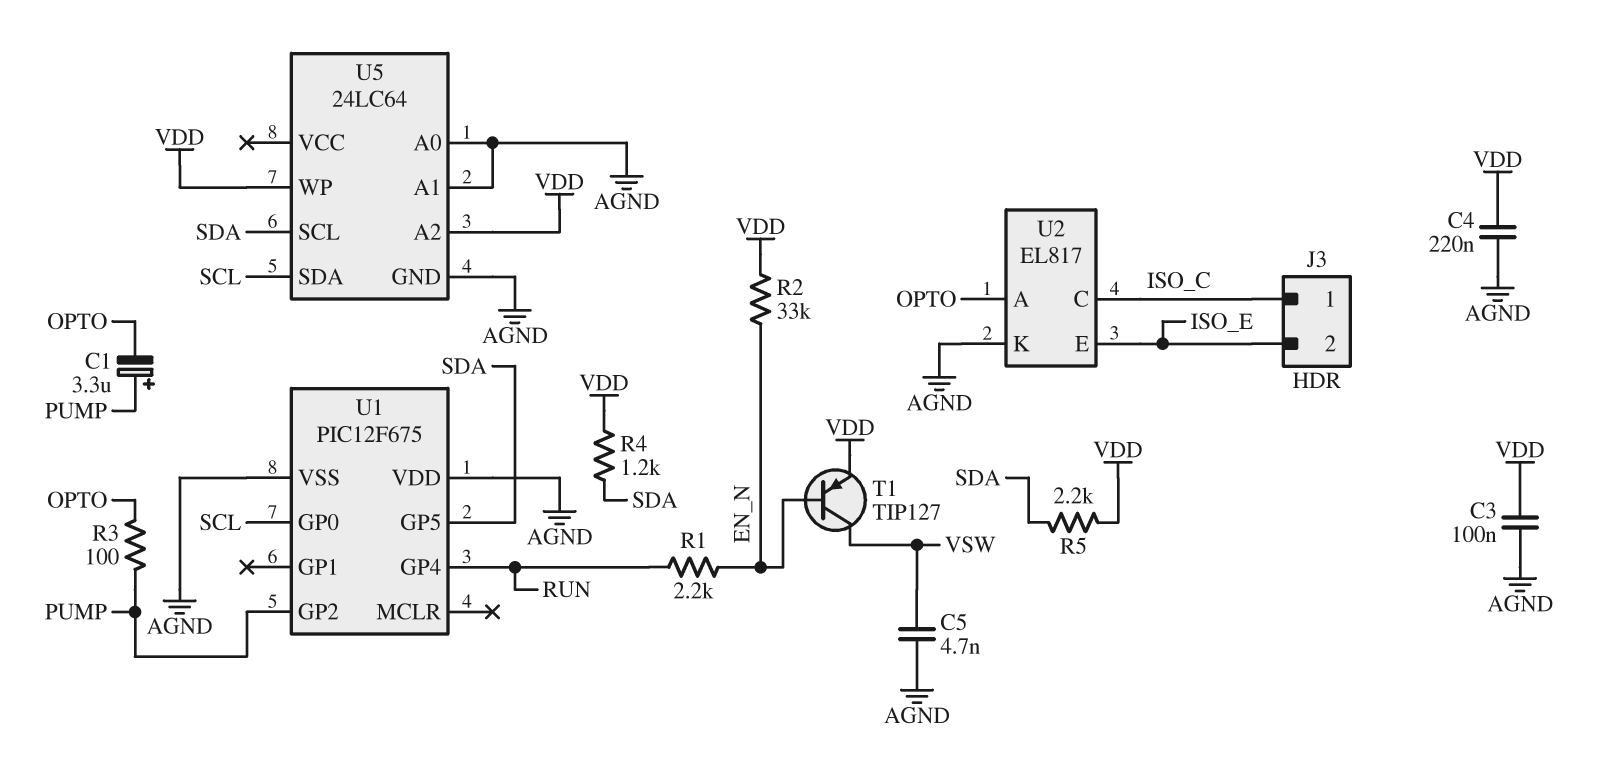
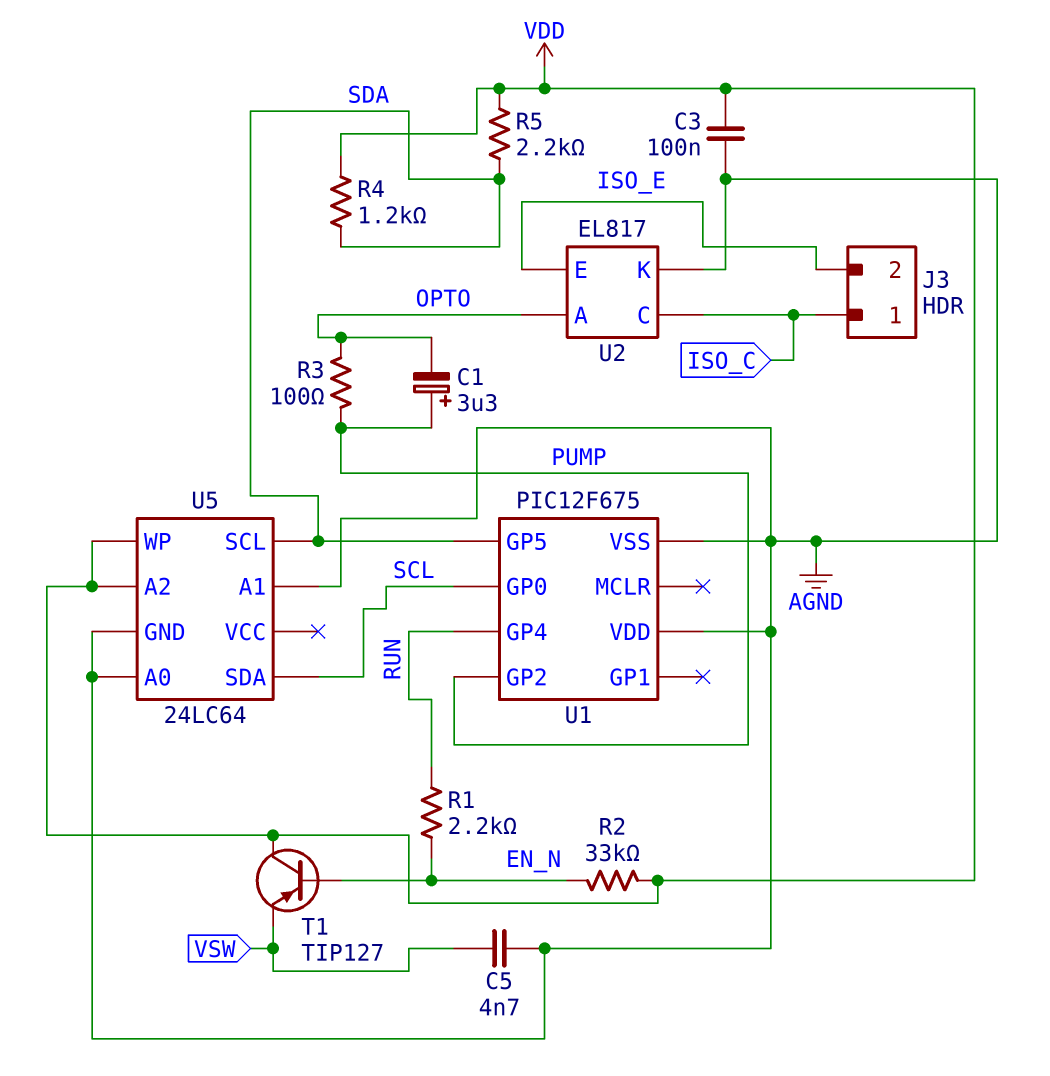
C4: 220nF (AGND, VDD) -> none
T1: PNP TIP127 (B EN_N, C VSW, E VDD) -> PNP TIP127 (B EN_N, C VDD, E VSW)

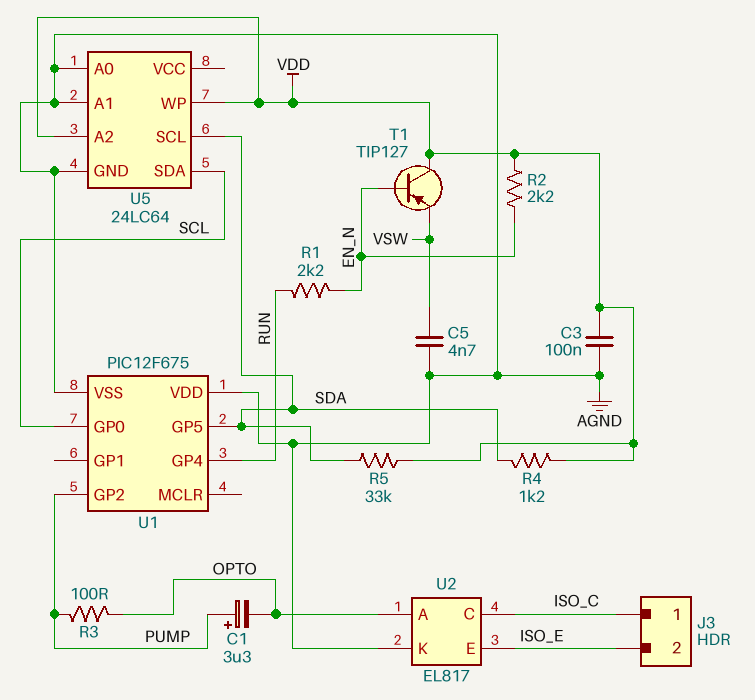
R2: 33k (EN_N, VDD) -> 2.2k (EN_N, VDD)
R5: 2.2k (SDA, VDD) -> 33k (SDA, VDD)

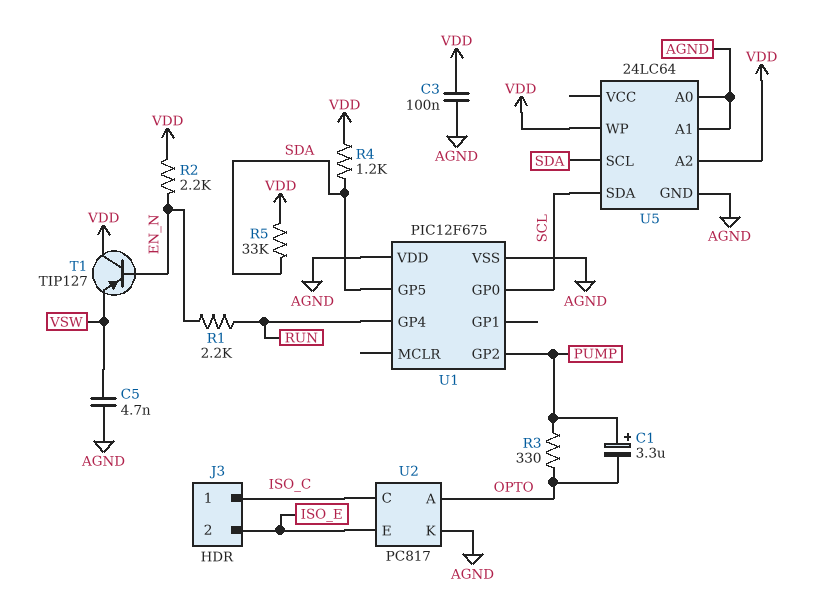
R3: 100 (OPTO, PUMP) -> 330 (OPTO, PUMP)
U2: EL817 -> PC817

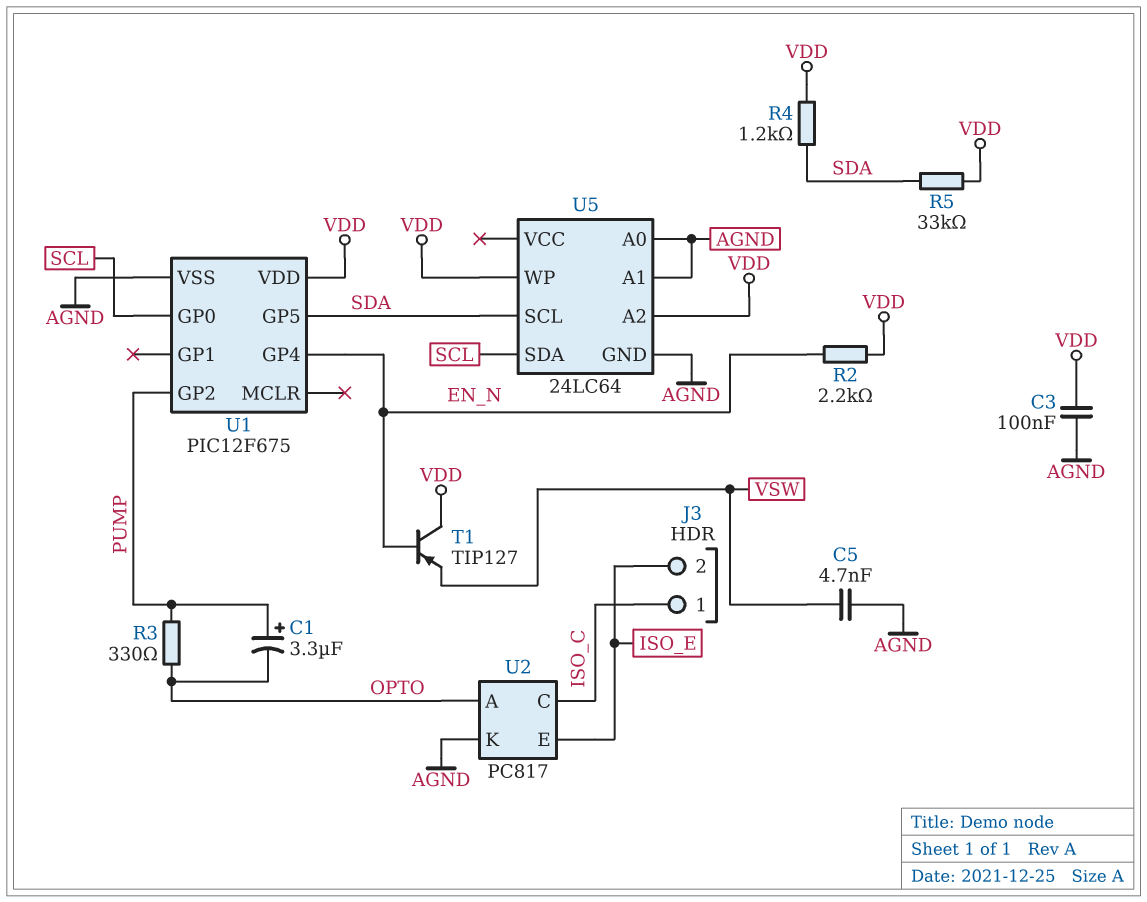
R1: 2.2k (EN_N, RUN) -> none
U1 pin GP4: RUN -> EN_N
U1 pin VDD: AGND -> VDD

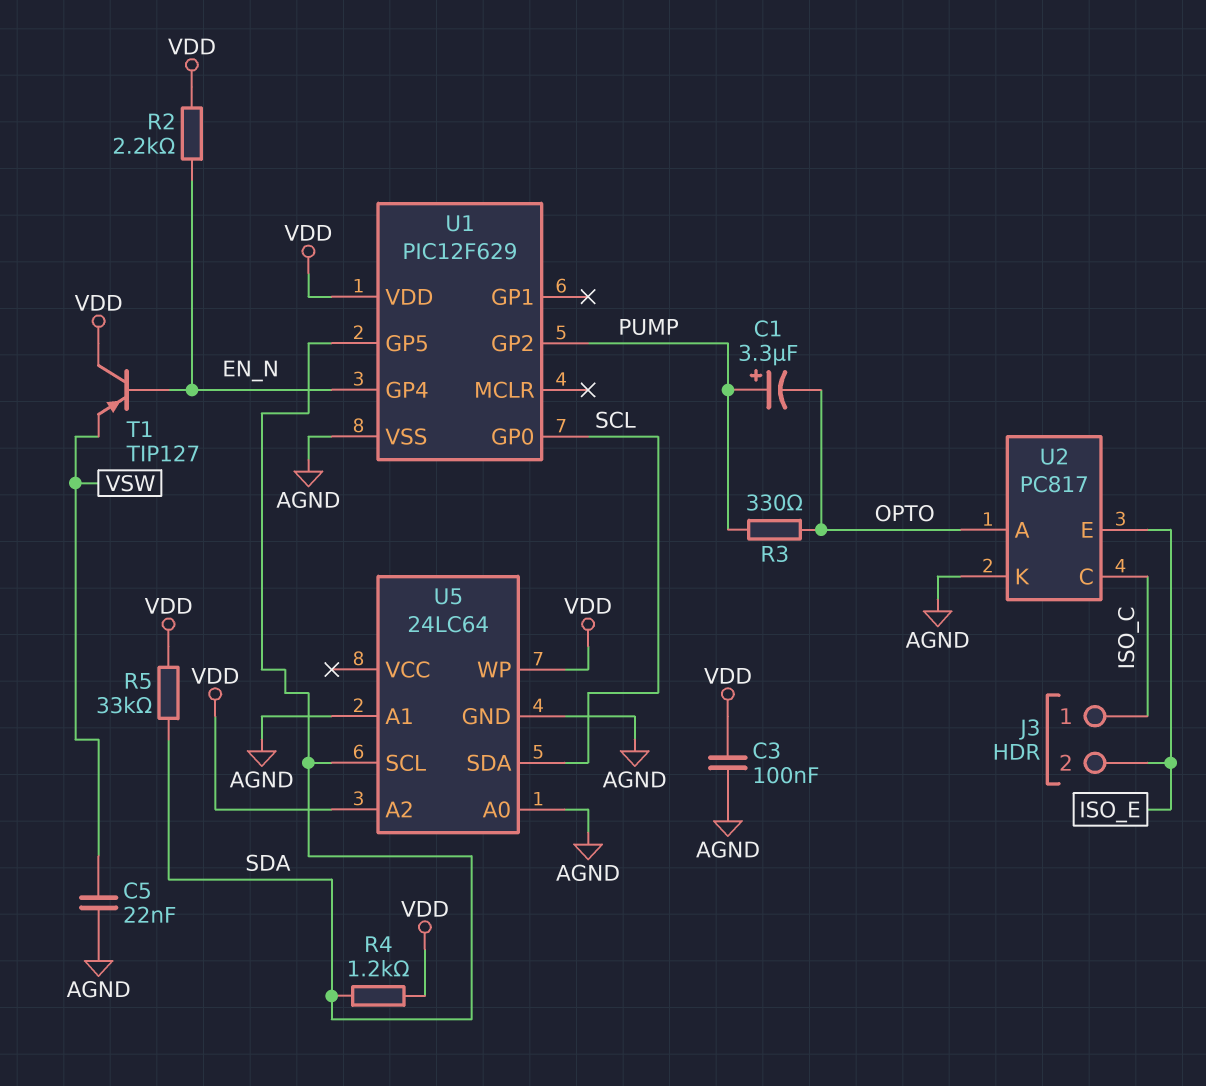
C5: 4.7nF (AGND, VSW) -> 22nF (AGND, VSW)
U1: PIC12F675 -> PIC12F629

